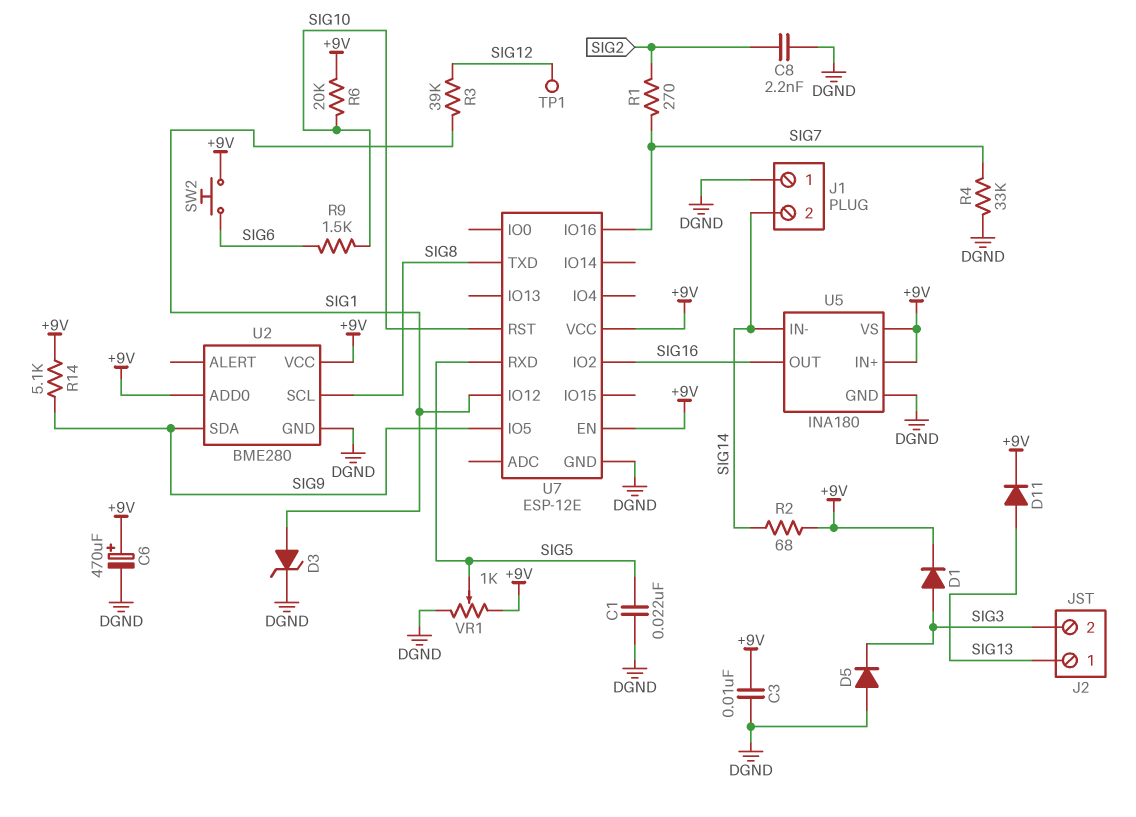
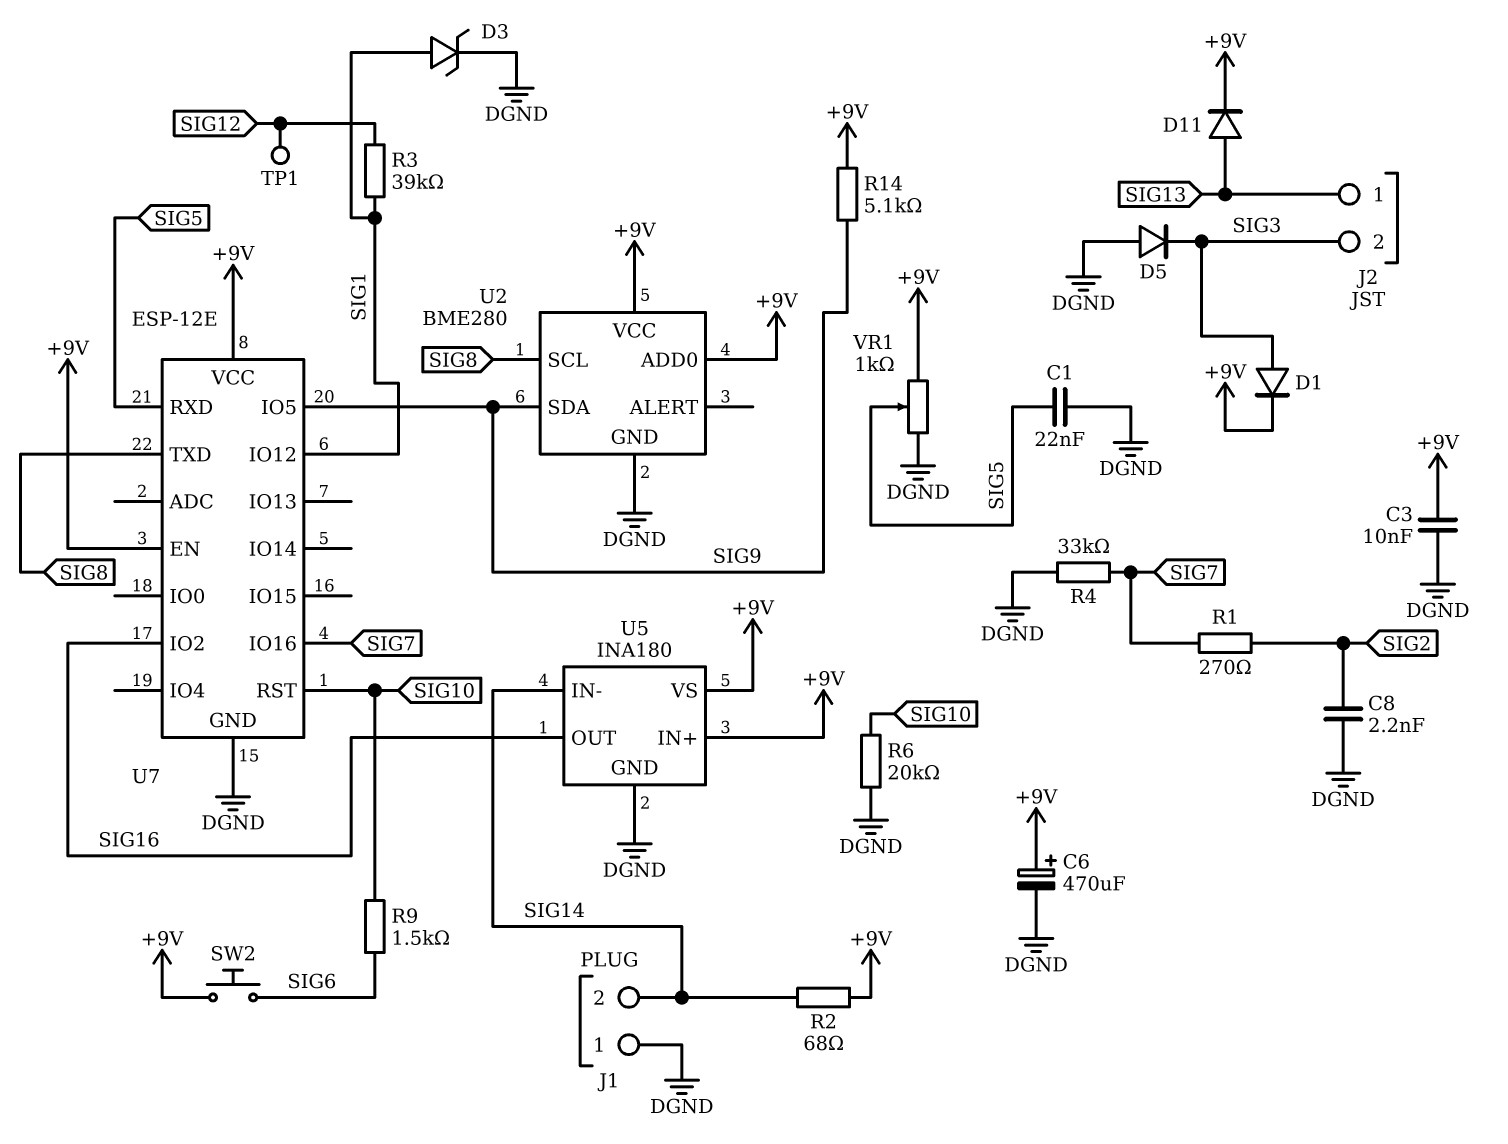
R6: 20k (+9V, SIG10) -> 20k (DGND, SIG10)

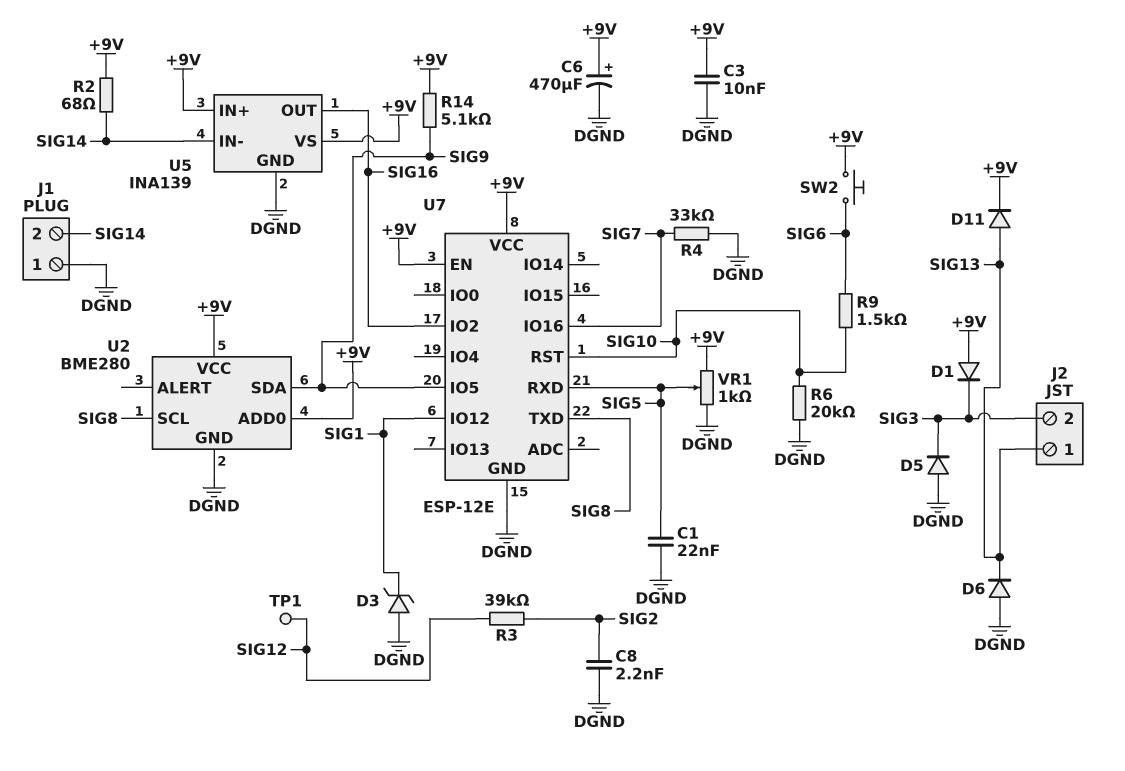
D1: diode (A SIG3, K +9V) -> diode (A +9V, K SIG3)
D3: zener (A SIG1, K DGND) -> zener (A DGND, K SIG1)
D6: none -> diode (A DGND, K SIG13)
R1: 270 (SIG2, SIG7) -> none
R3: 39k (SIG1, SIG12) -> 39k (SIG2, SIG12)
U5: INA180 -> INA139

